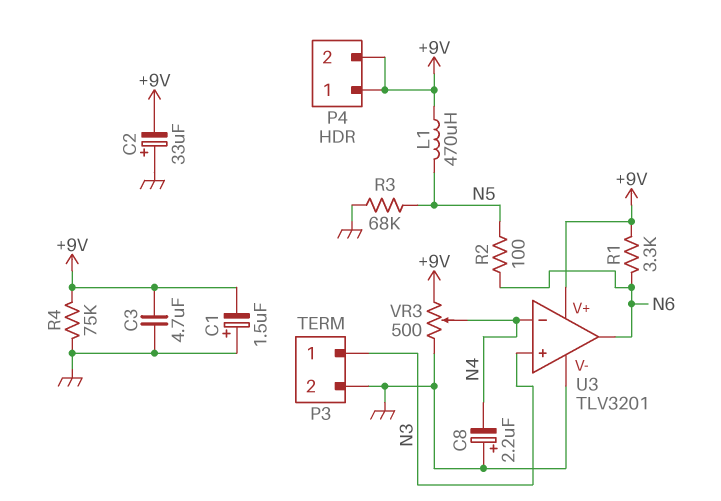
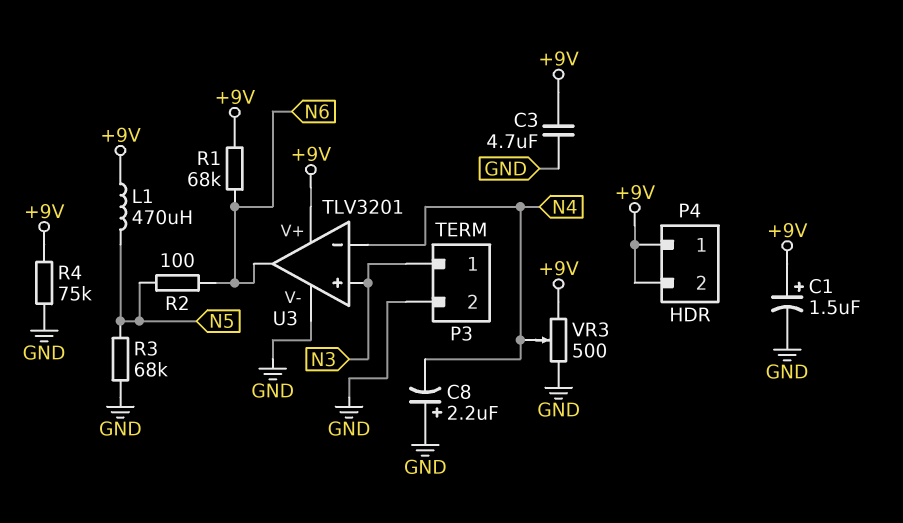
C1: 1.5uF (plus GND, minus +9V) -> 1.5uF (plus +9V, minus GND)
C2: 33uF (plus GND, minus +9V) -> none
R1: 3.3k (+9V, N6) -> 68k (+9V, N6)

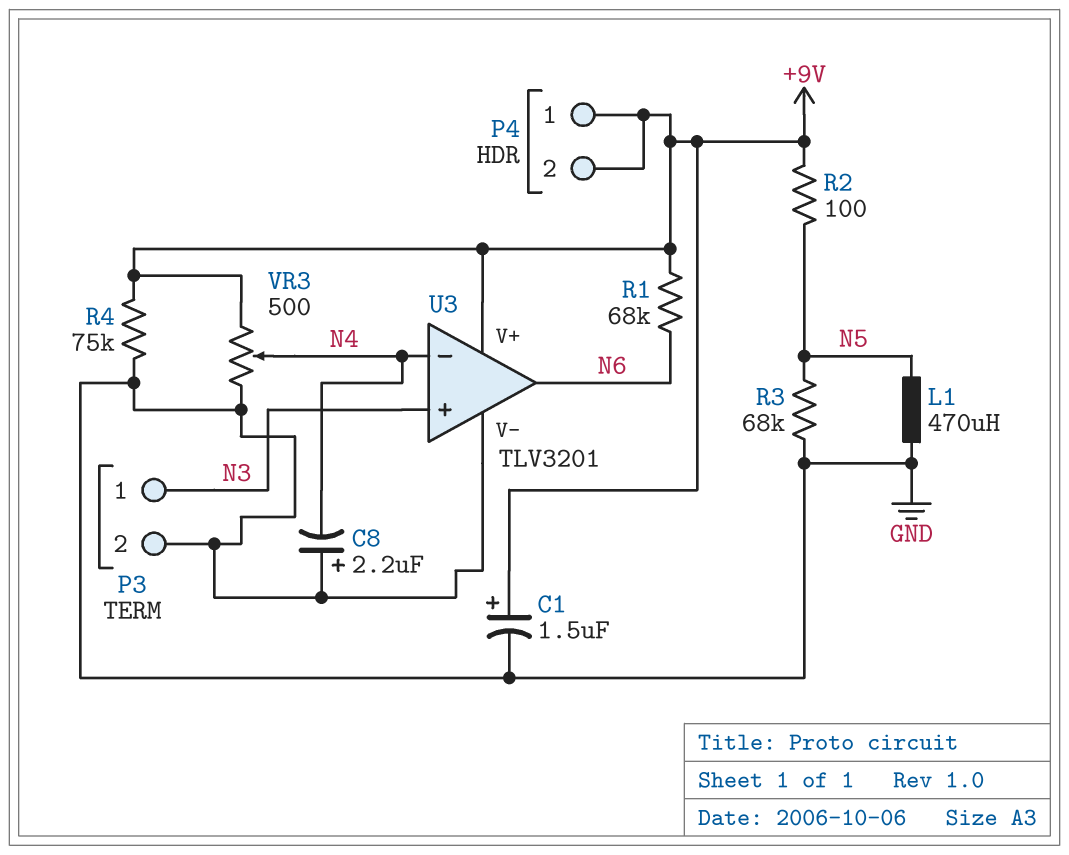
C3: 4.7uF (+9V, GND) -> none
L1: 470uH (+9V, N5) -> 470uH (GND, N5)
R2: 100 (N5, N6) -> 100 (+9V, N5)

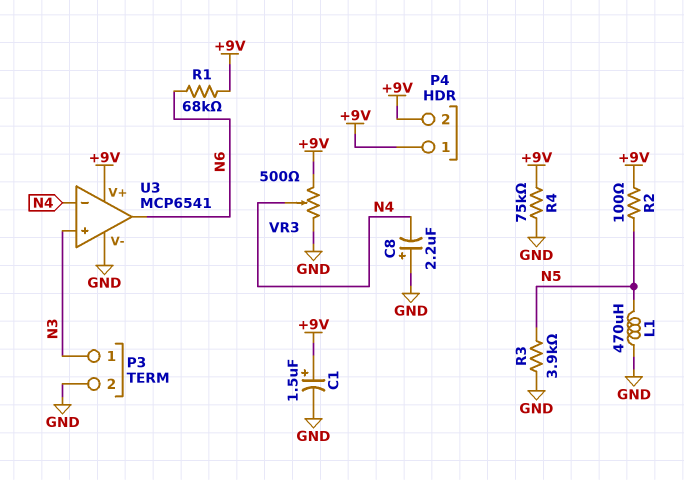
R3: 68k (GND, N5) -> 3.9k (GND, N5)
U3: TLV3201 -> MCP6541

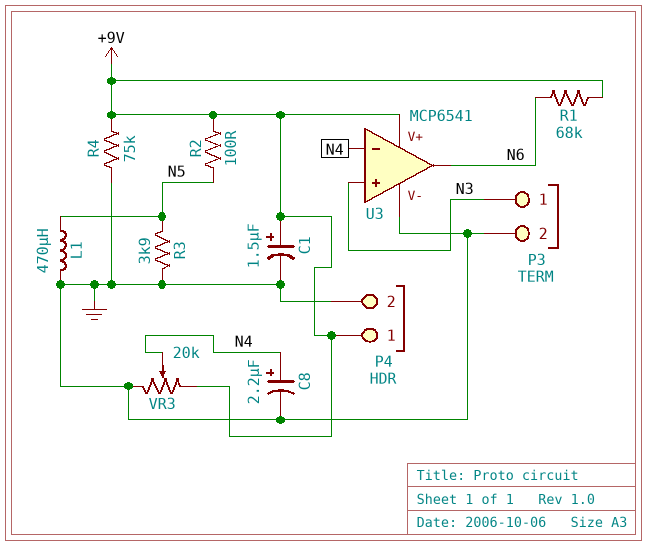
C8: 2.2uF (plus GND, minus N4) -> 2.2uF (plus N4, minus GND)
P4 pin 2: +9V -> GND
VR3: 500 (+9V, GND, wiper N4) -> 20k (+9V, GND, wiper N4)

